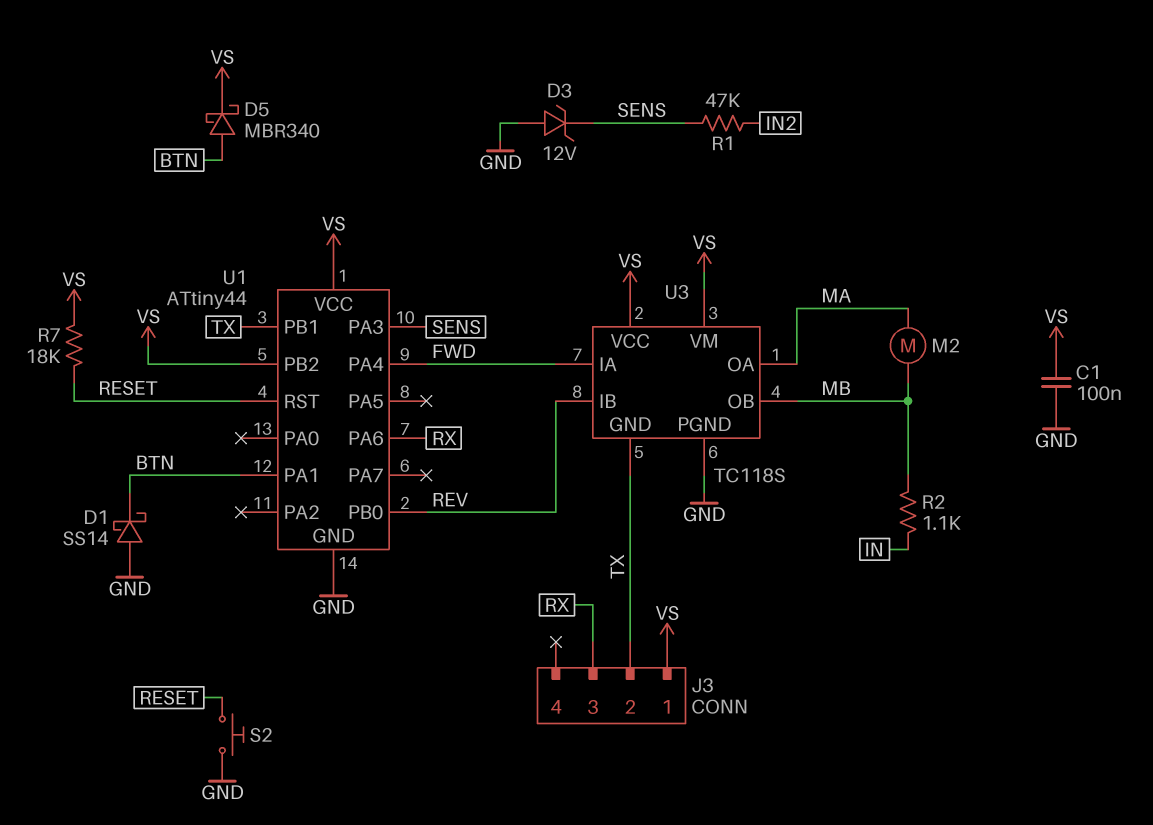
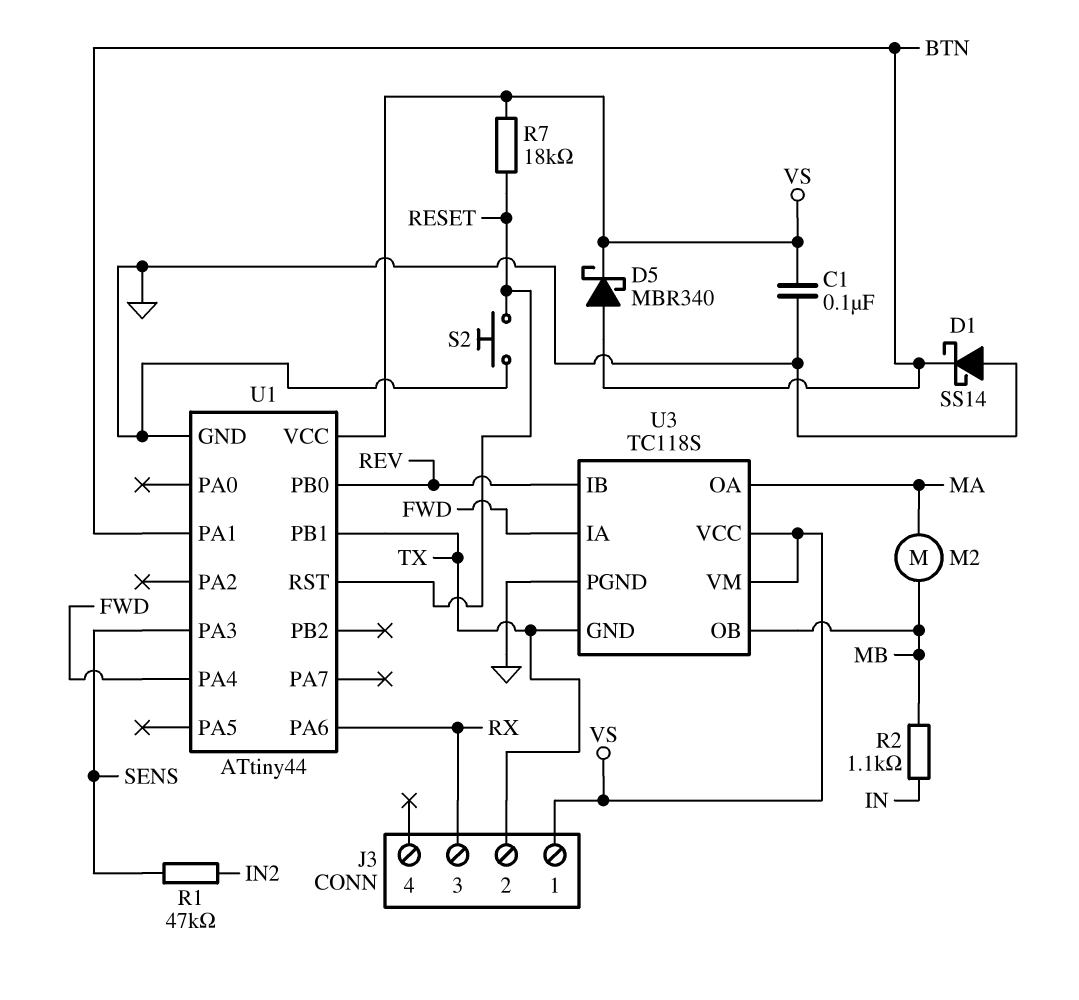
D3: zener 12V (A GND, K SENS) -> none
U1 pin PB2: VS -> none

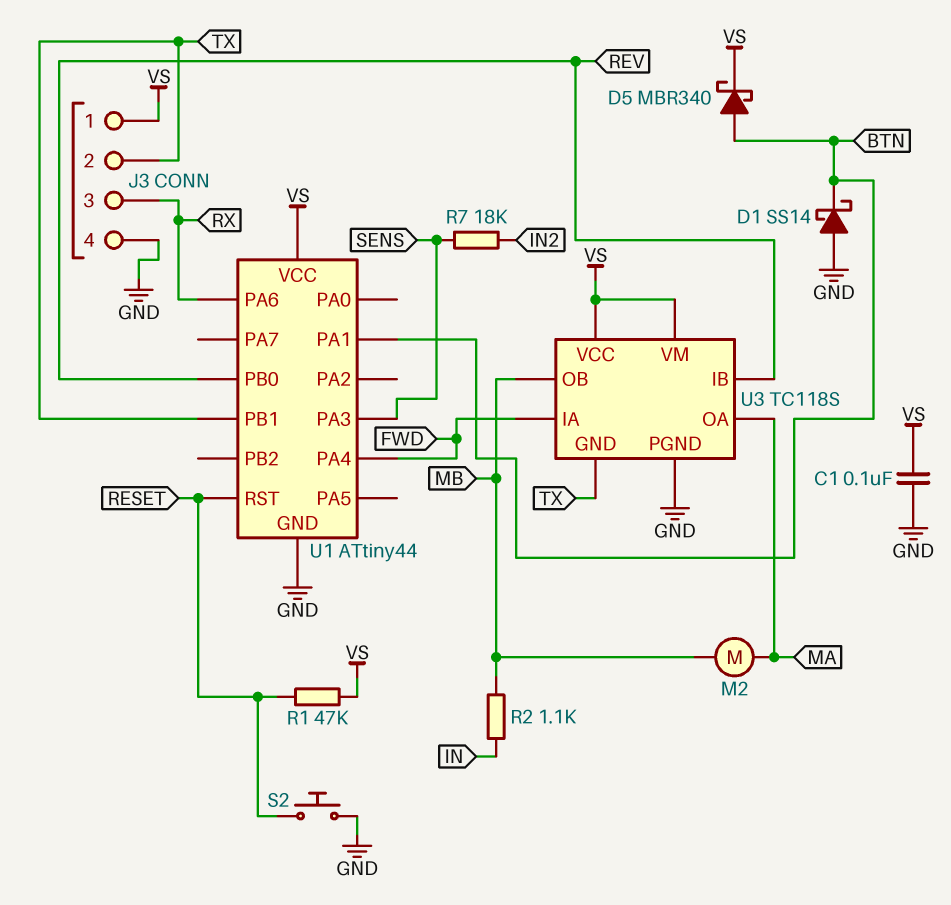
J3 pin 4: none -> GND
R1: 47k (IN2, SENS) -> 47k (RESET, VS)
R7: 18k (RESET, VS) -> 18k (IN2, SENS)

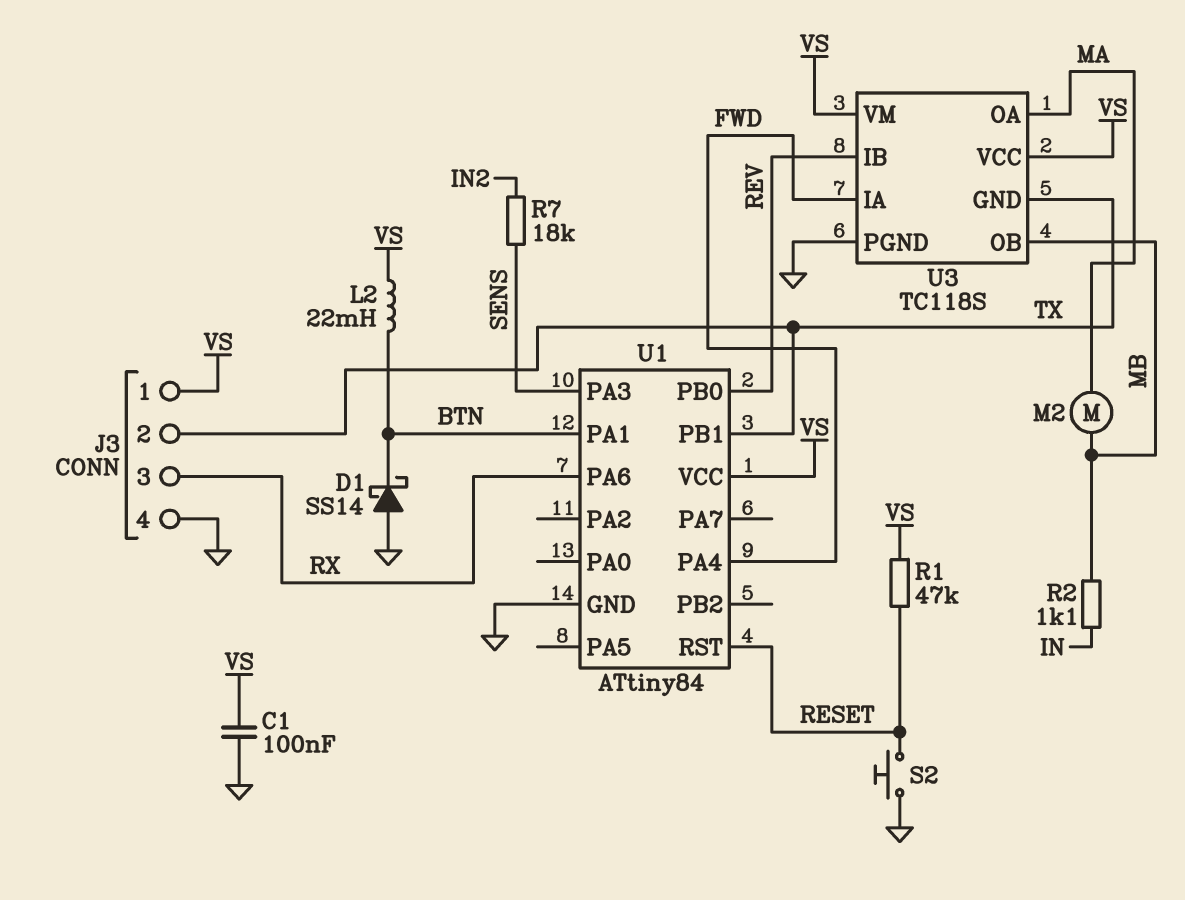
D5: schottky MBR340 (A BTN, K VS) -> none
L2: none -> 22mH (BTN, VS)
U1: ATtiny44 -> ATtiny84

